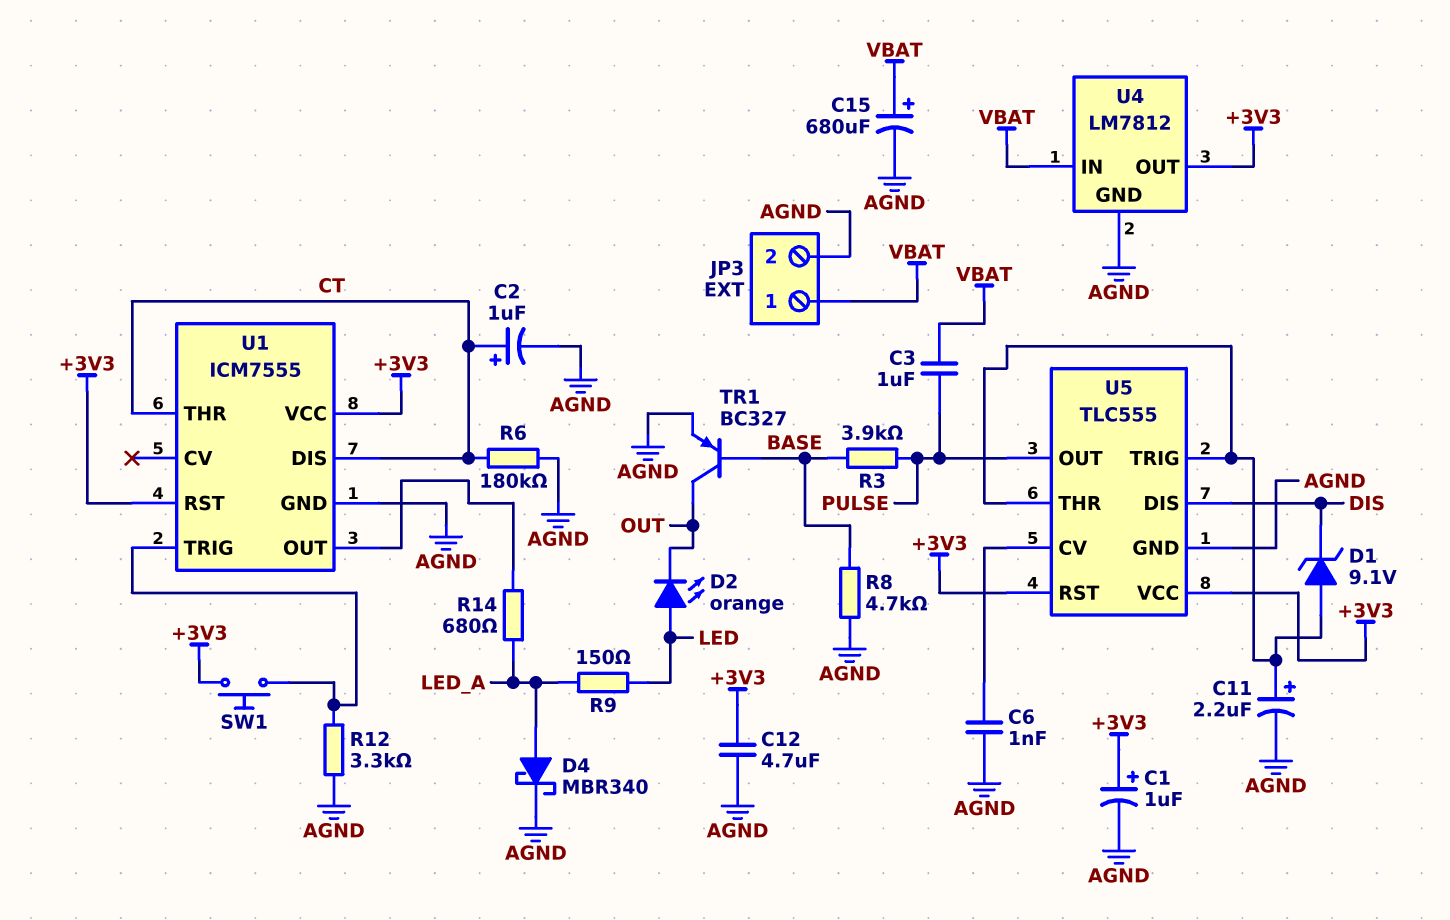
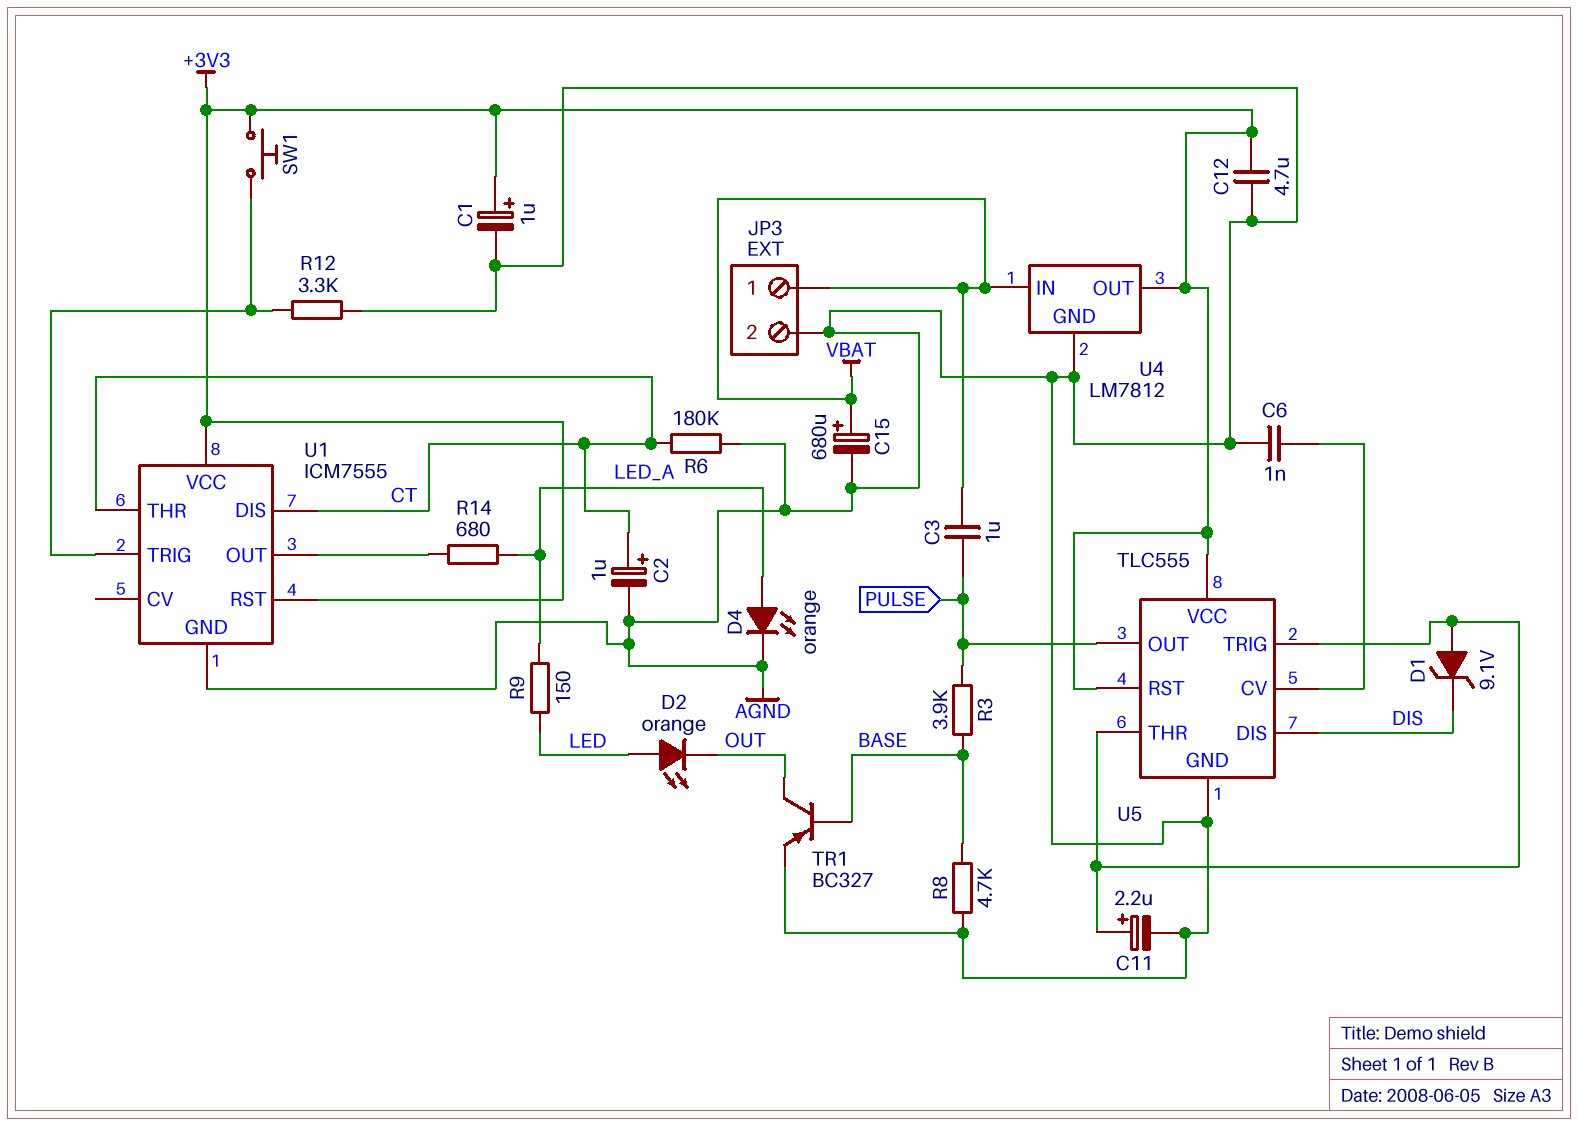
D4: schottky MBR340 (A LED_A, K AGND) -> LED orange (A LED_A, K AGND)

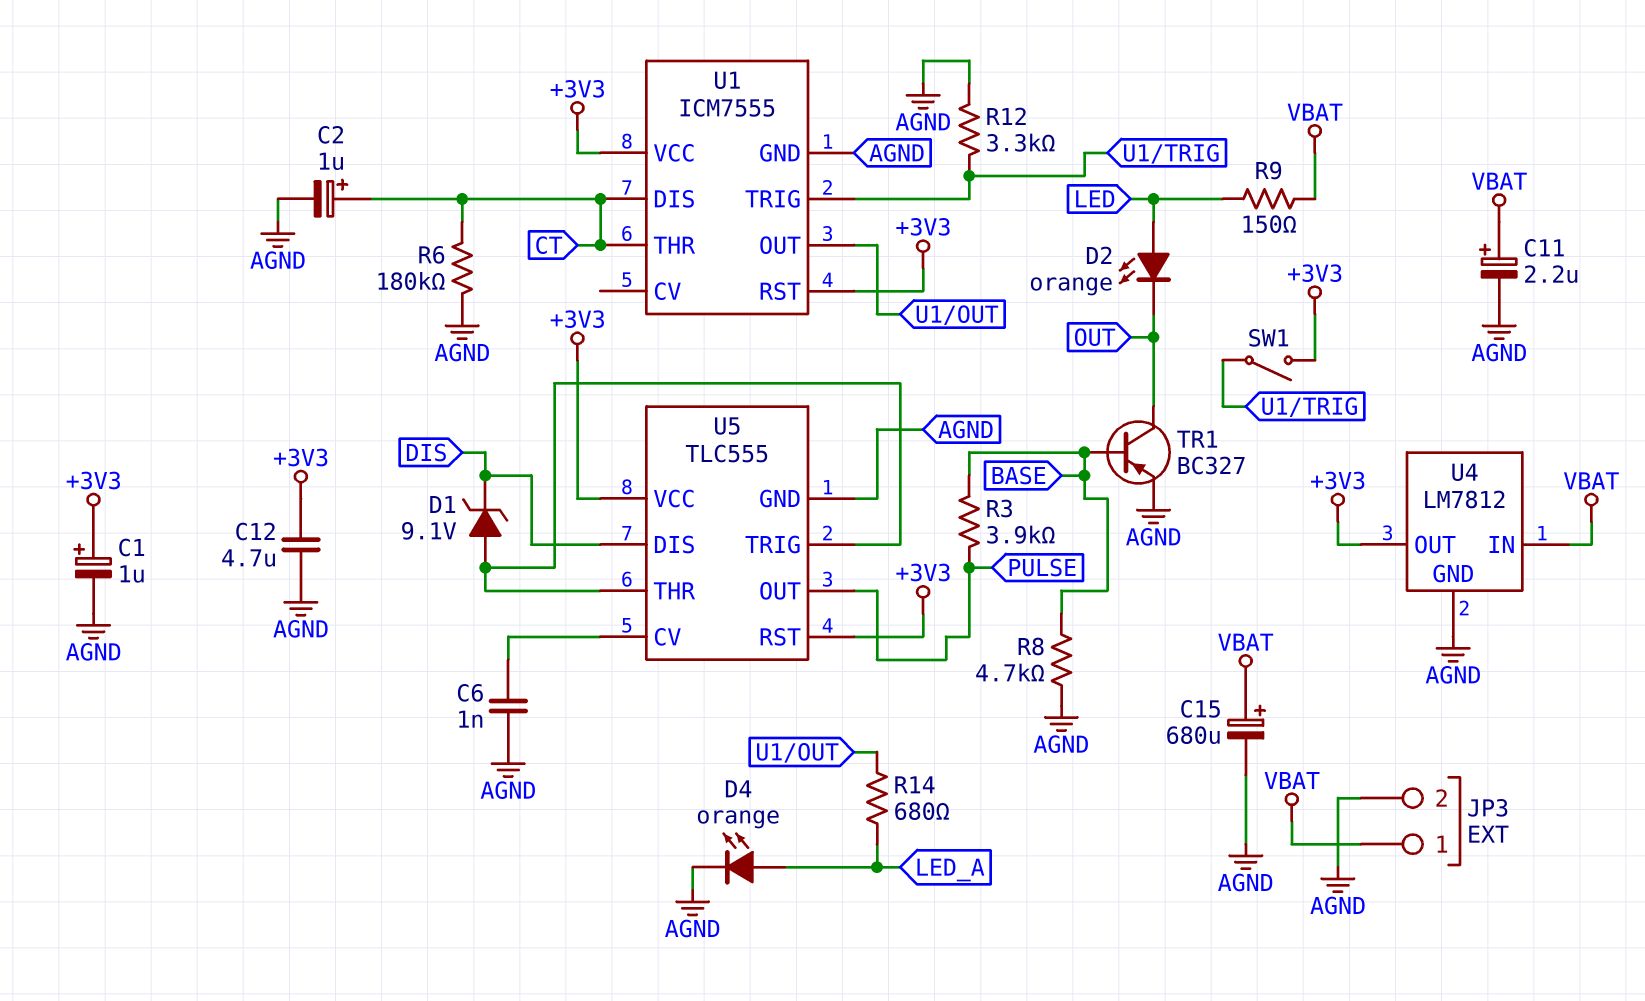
C3: 1uF (PULSE, VBAT) -> none
C11: 2.2uF (plus U5/THR, minus AGND) -> 2.2uF (plus VBAT, minus AGND)
R9: 150 (LED, LED_A) -> 150 (LED, VBAT)
SW1: button (+3V3, U1/TRIG) -> switch (+3V3, U1/TRIG)

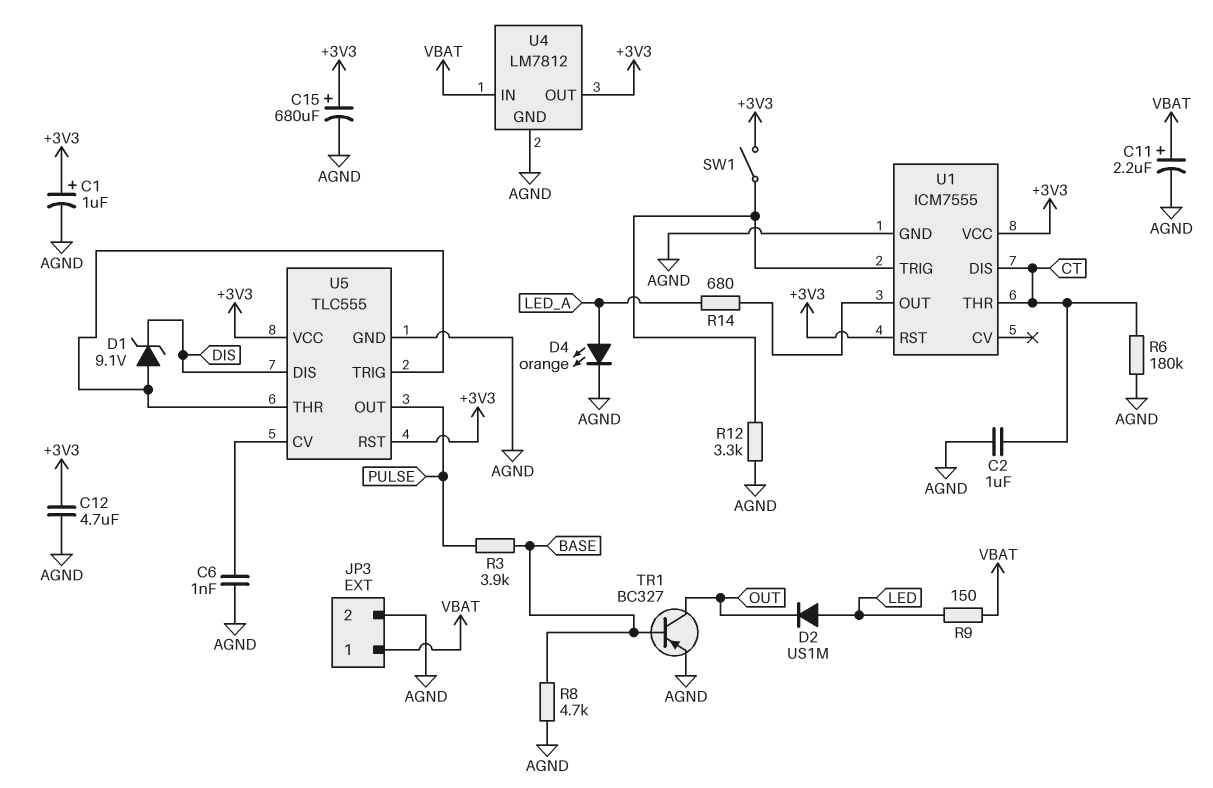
C2: 1uF (plus CT, minus AGND) -> 1uF (AGND, CT)
C15: 680uF (plus VBAT, minus AGND) -> 680uF (plus +3V3, minus AGND)
D2: LED orange (A LED, K OUT) -> diode US1M (A LED, K OUT)

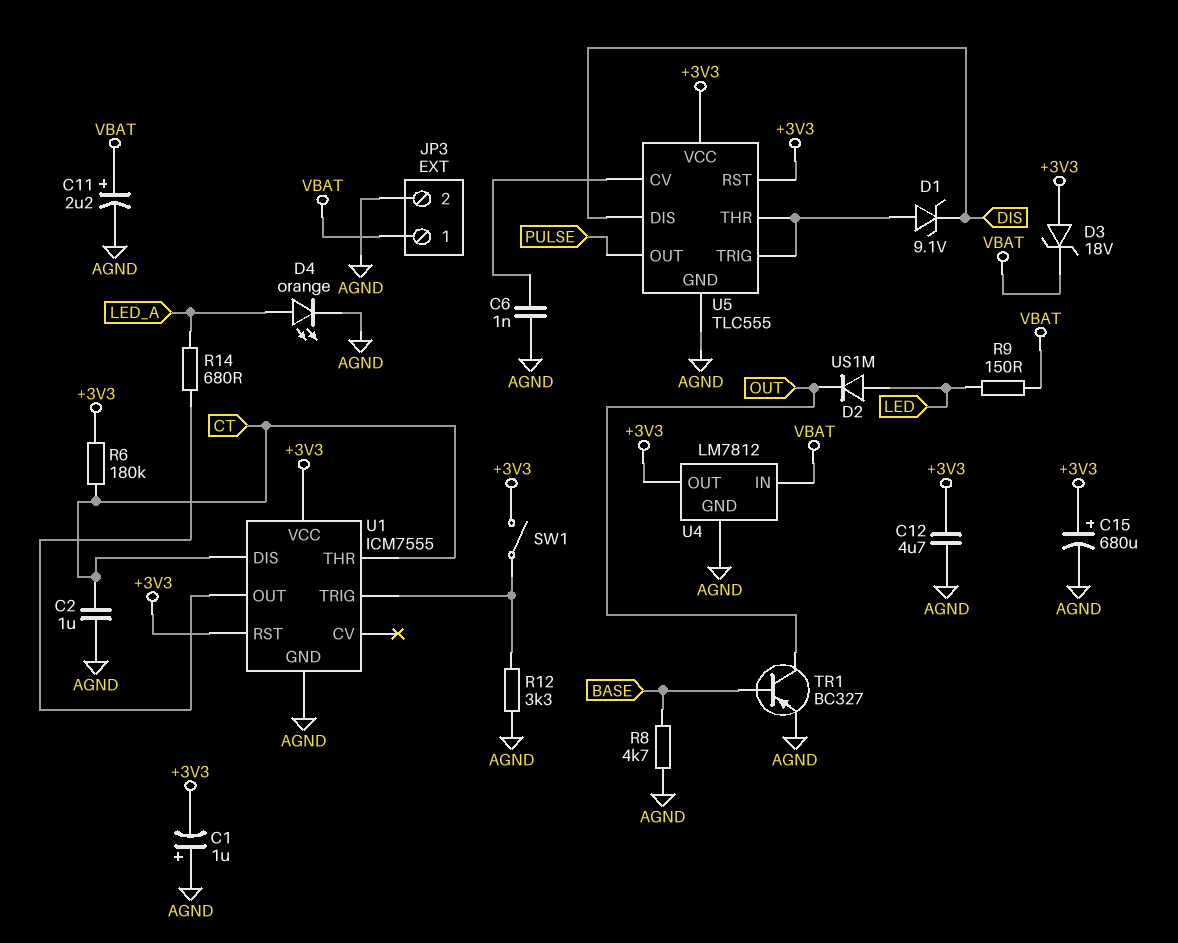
C1: 1uF (plus +3V3, minus AGND) -> 1uF (plus AGND, minus +3V3)
D3: none -> zener 18V (A +3V3, K VBAT)
R3: 3.9k (BASE, PULSE) -> none
R6: 180k (AGND, CT) -> 180k (+3V3, CT)

